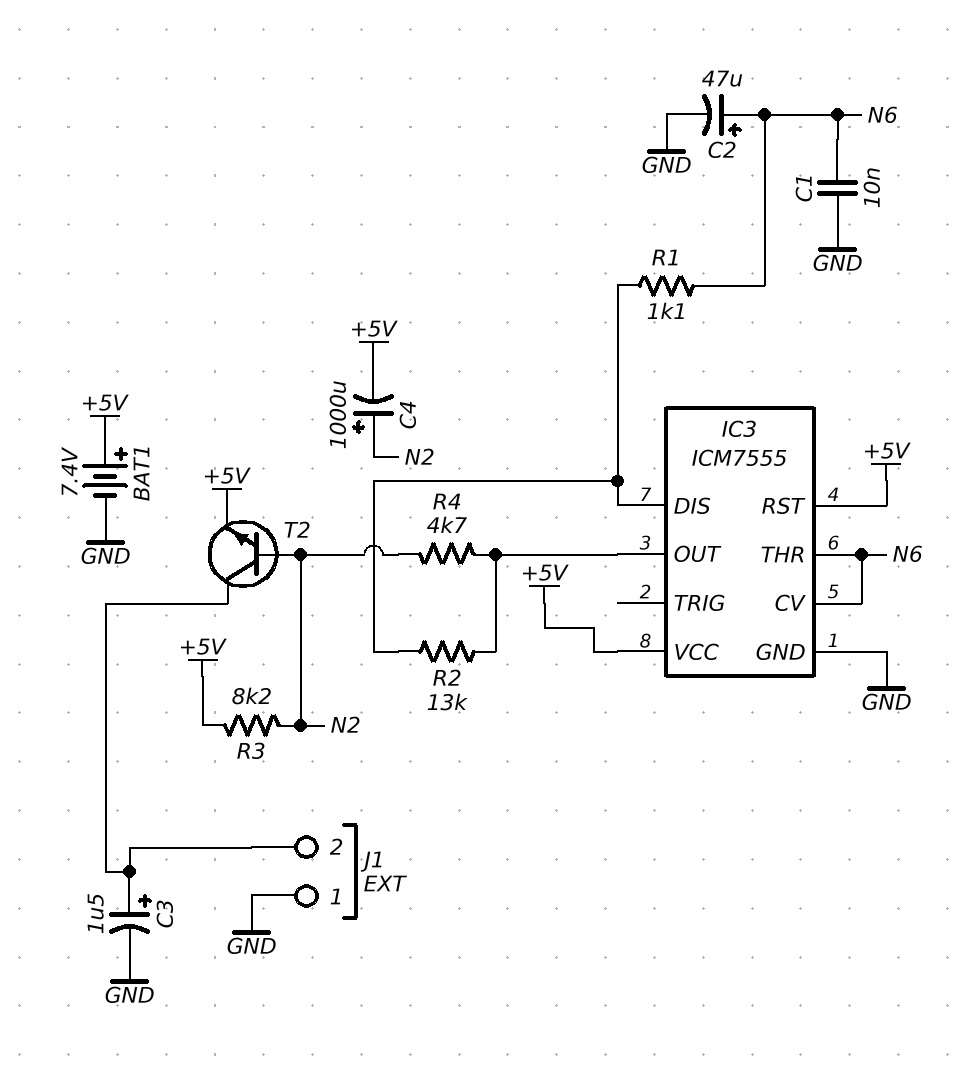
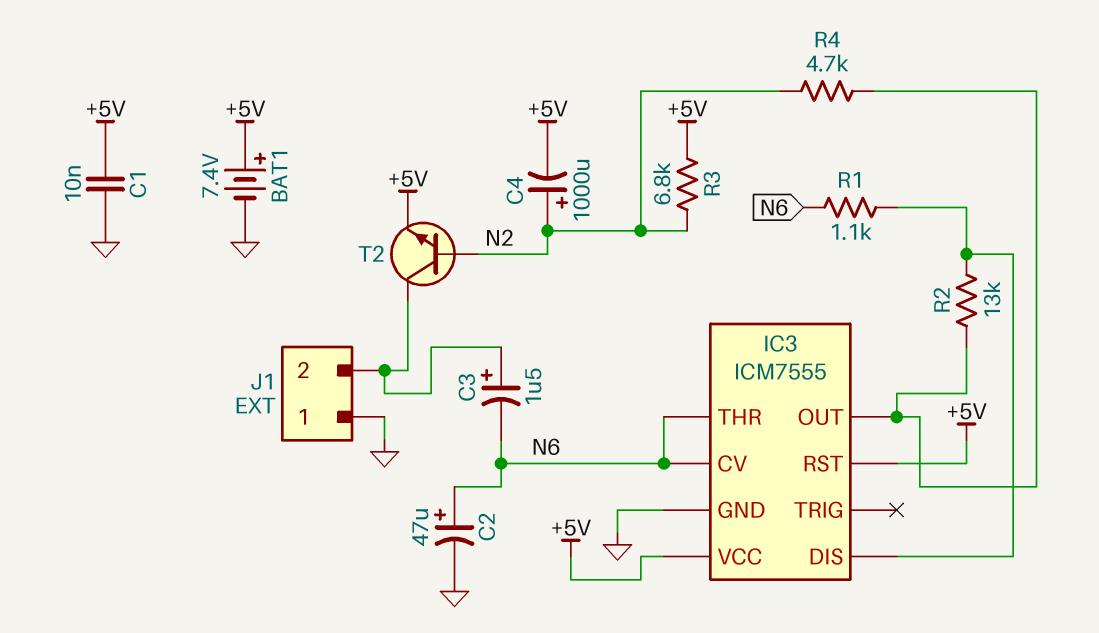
C1: 10nF (GND, N6) -> 10nF (+5V, GND)
C3: 1.5uF (plus J1/2, minus GND) -> 1.5uF (plus J1/2, minus N6)
R3: 8.2k (+5V, N2) -> 6.8k (+5V, N2)

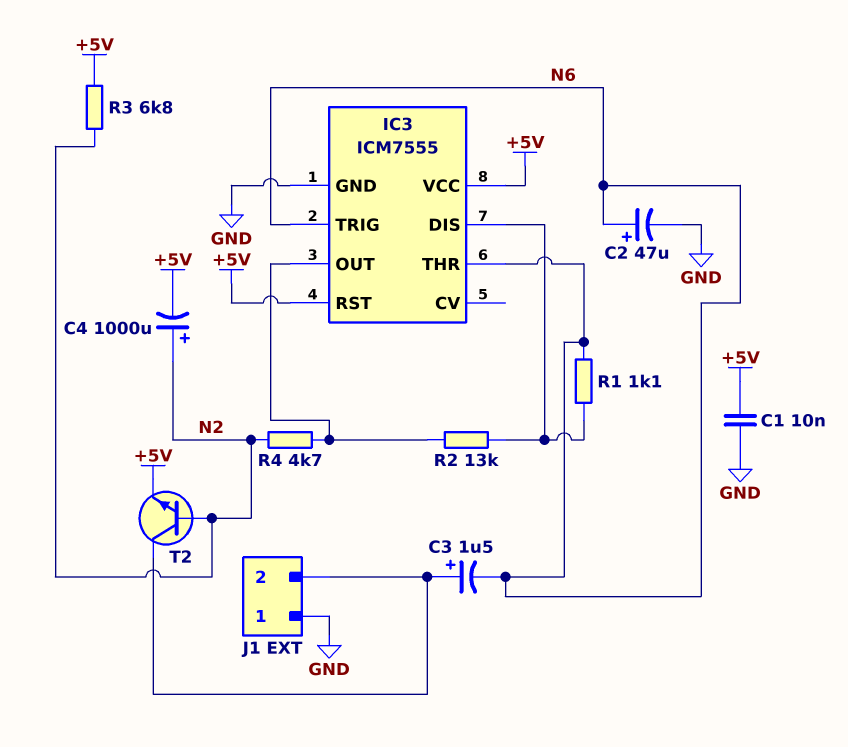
BAT1: 7.4V (plus +5V, minus GND) -> none
IC3 pin CV: N6 -> none
IC3 pin TRIG: none -> N6

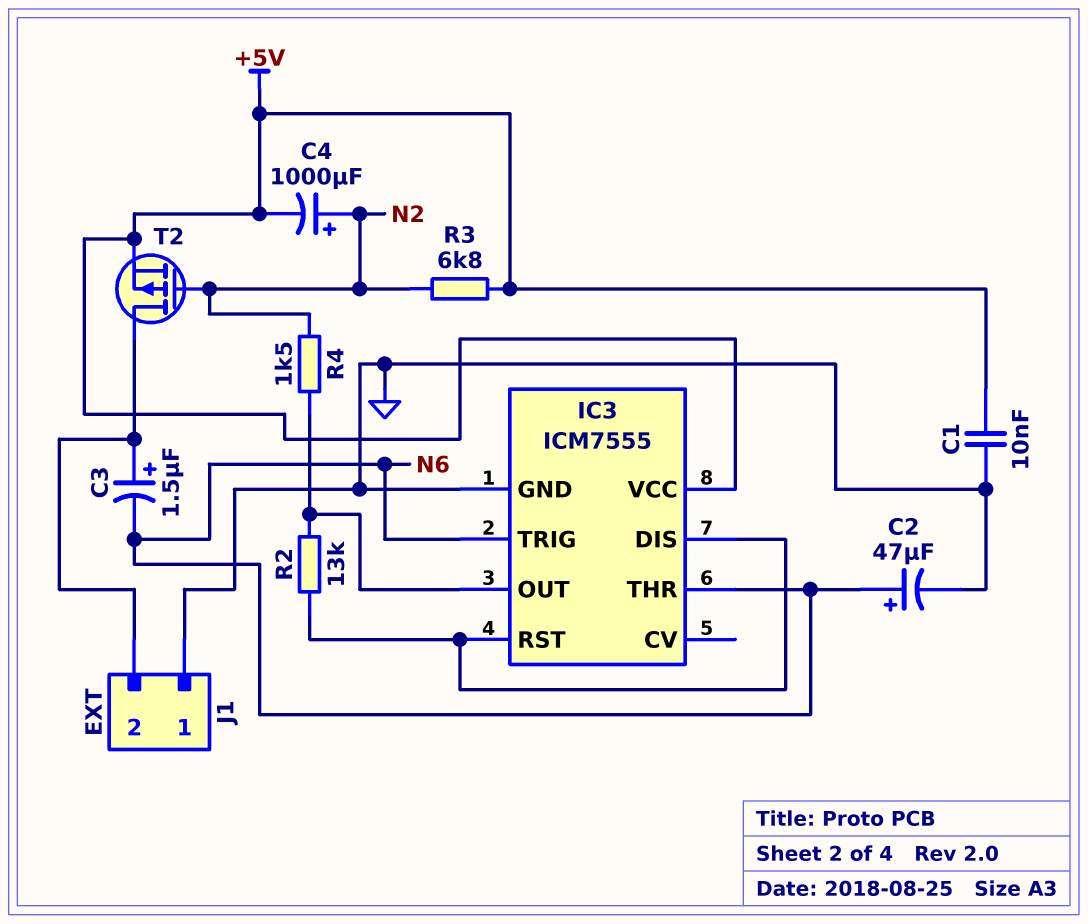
IC3 pin RST: +5V -> IC3/DIS
R1: 1.1k (IC3/DIS, N6) -> none
R4: 4.7k (IC3/OUT, N2) -> 1.5k (IC3/OUT, N2)
T2: NPN (B N2, C J1/2, E +5V) -> PMOS (G N2, D J1/2, S +5V)

